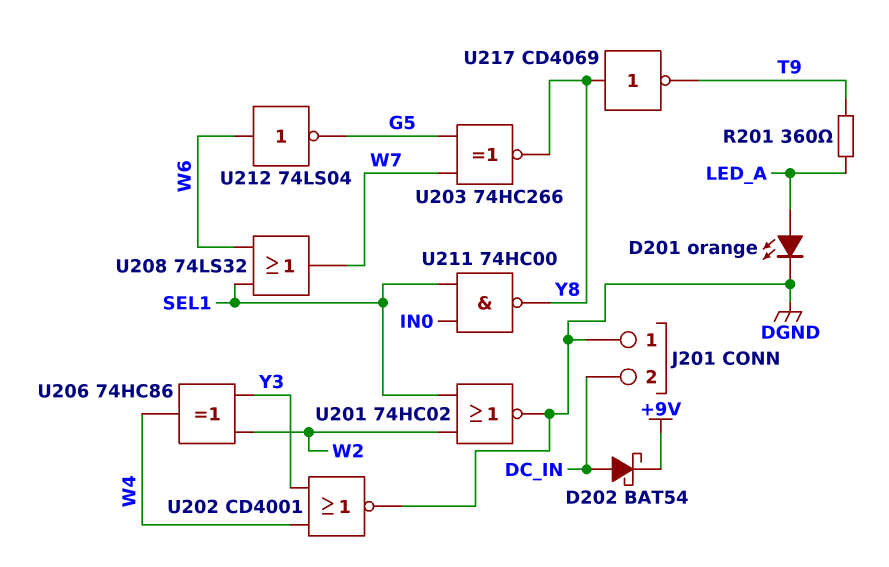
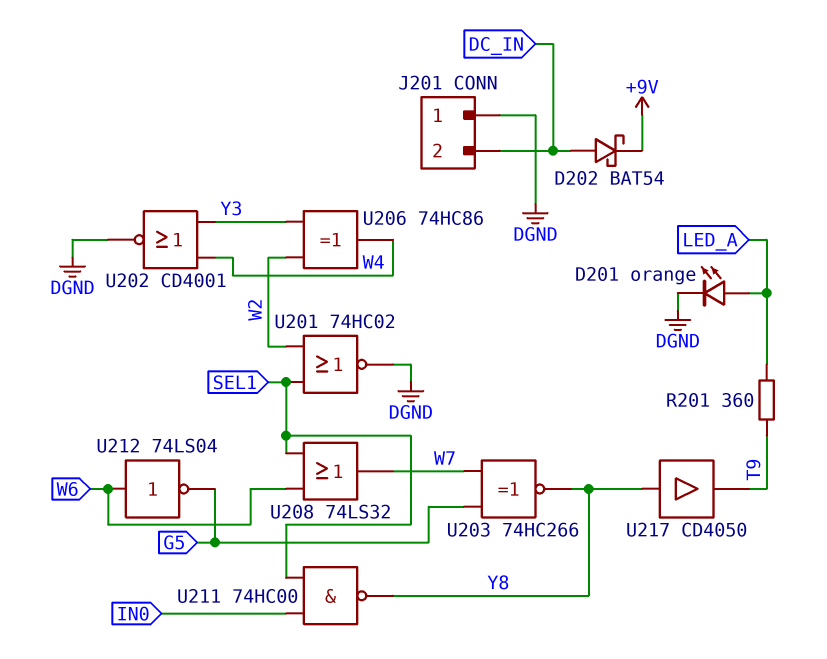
U217: NOT CD4069 (in Y8, out T9) -> buffer CD4050 (in Y8, out T9)

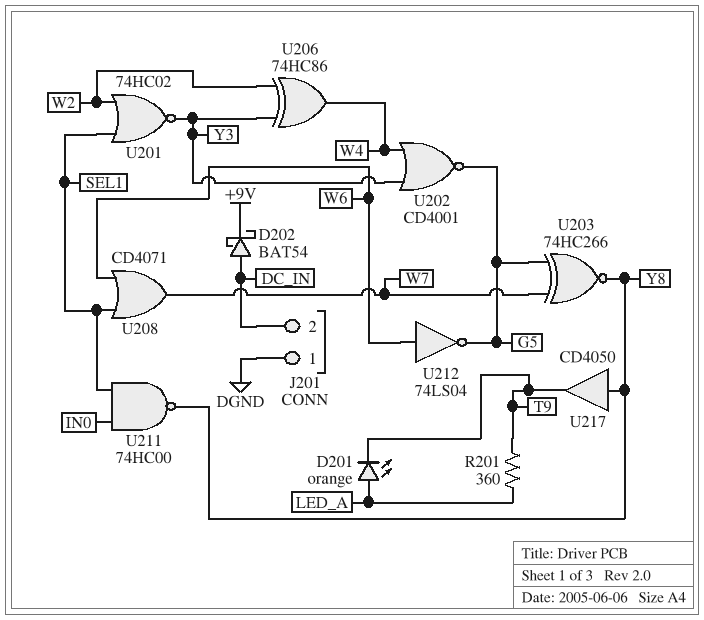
D201: LED orange (A LED_A, K DGND) -> LED orange (A LED_A, K T9)
U201: NOR 74HC02 (in SEL1, in W2, out DGND) -> NOR 74HC02 (in SEL1, in W2, out Y3)
U202: NOR CD4001 (in W4, in Y3, out DGND) -> NOR CD4001 (in W4, in Y3, out G5)
U208: OR 74LS32 (in SEL1, in W6, out W7) -> OR CD4071 (in SEL1, in W6, out W7)

